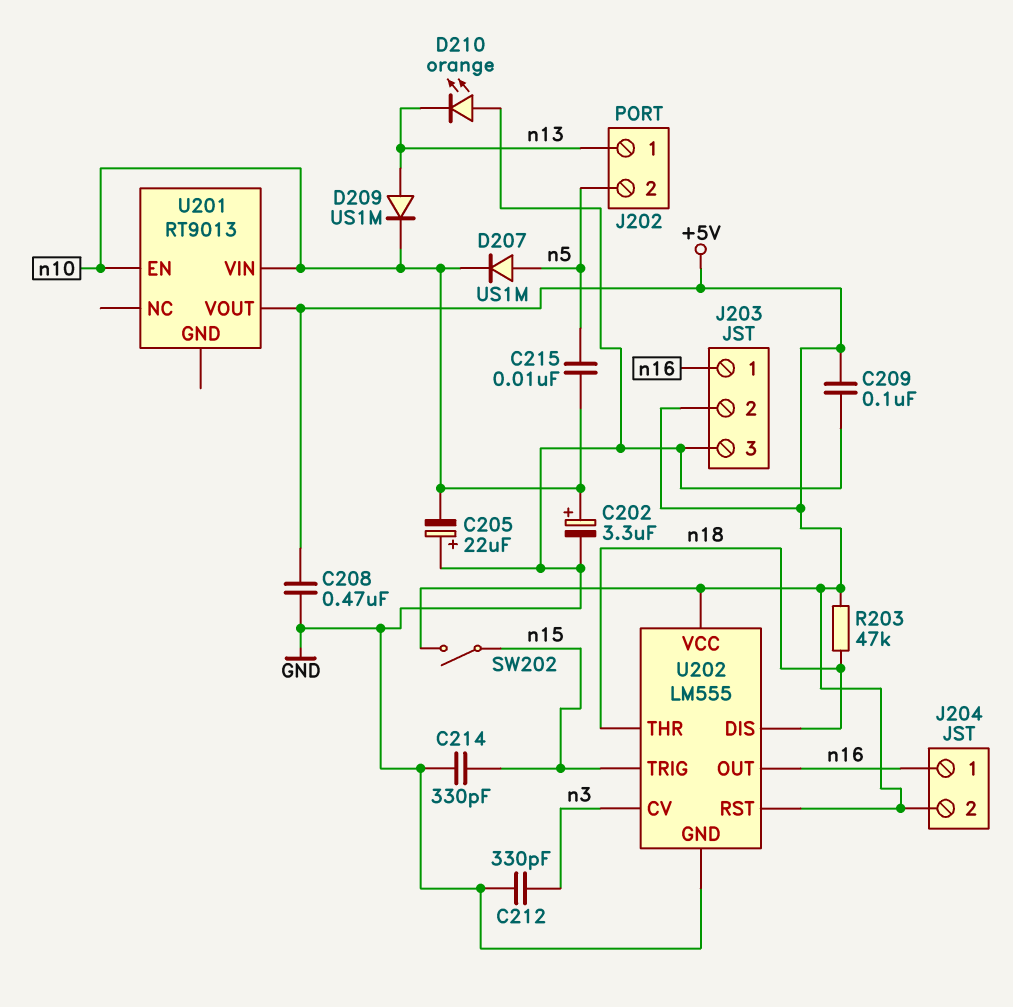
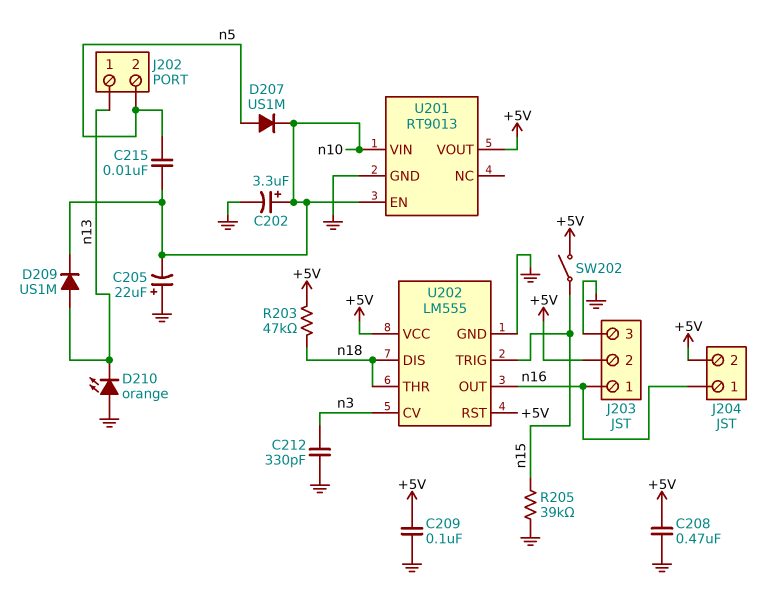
C214: 330pF (GND, n15) -> none
R205: none -> 39k (GND, n15)
U201 pin GND: none -> GND

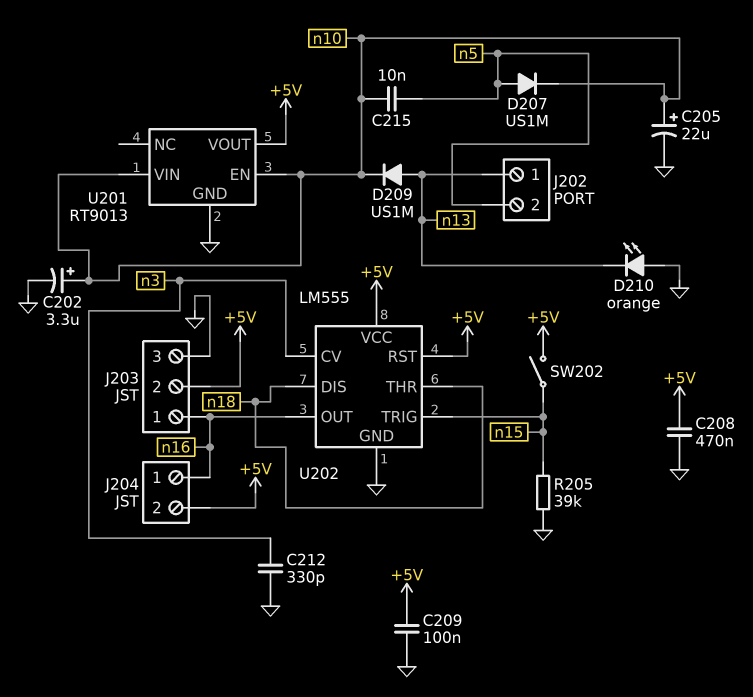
C205: 22uF (plus GND, minus n10) -> 22uF (plus n10, minus GND)
R203: 47k (+5V, n18) -> none

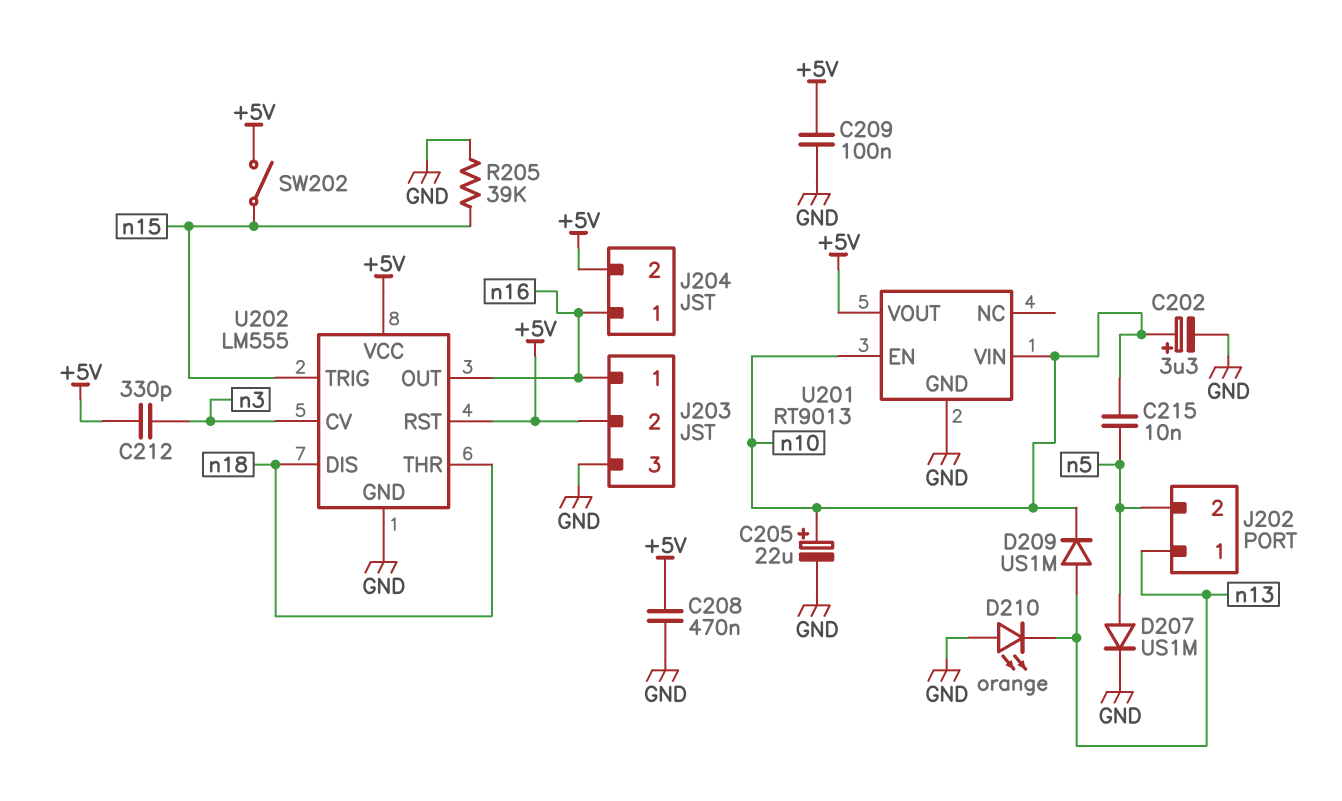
C212: 330pF (GND, n3) -> 330pF (+5V, n3)
D207: diode US1M (A n5, K n10) -> diode US1M (A n5, K GND)

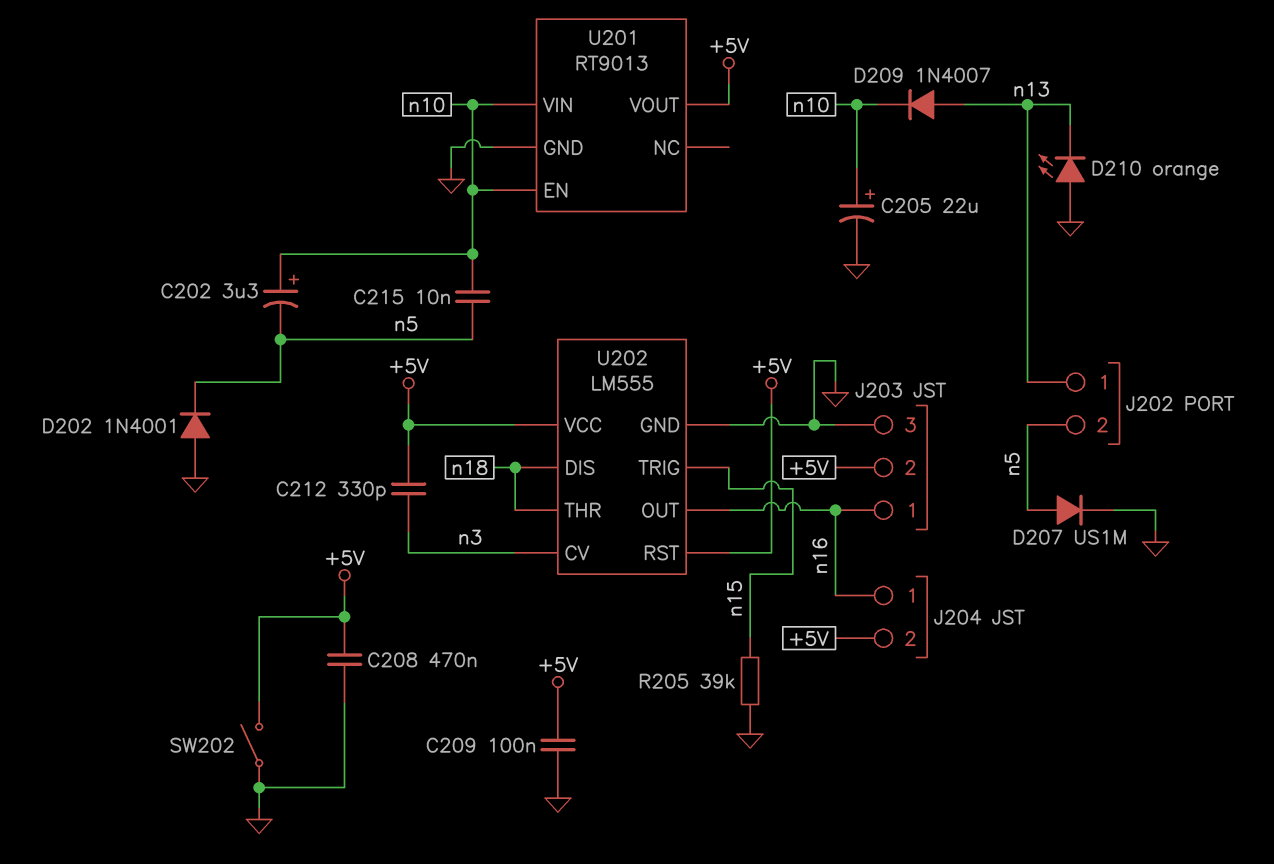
C202: 3.3uF (plus n10, minus GND) -> 3.3uF (plus n10, minus n5)
D202: none -> diode 1N4001 (A GND, K n5)
D209: diode US1M (A n13, K n10) -> diode 1N4007 (A n13, K n10)
SW202: switch (+5V, n15) -> switch (+5V, GND)

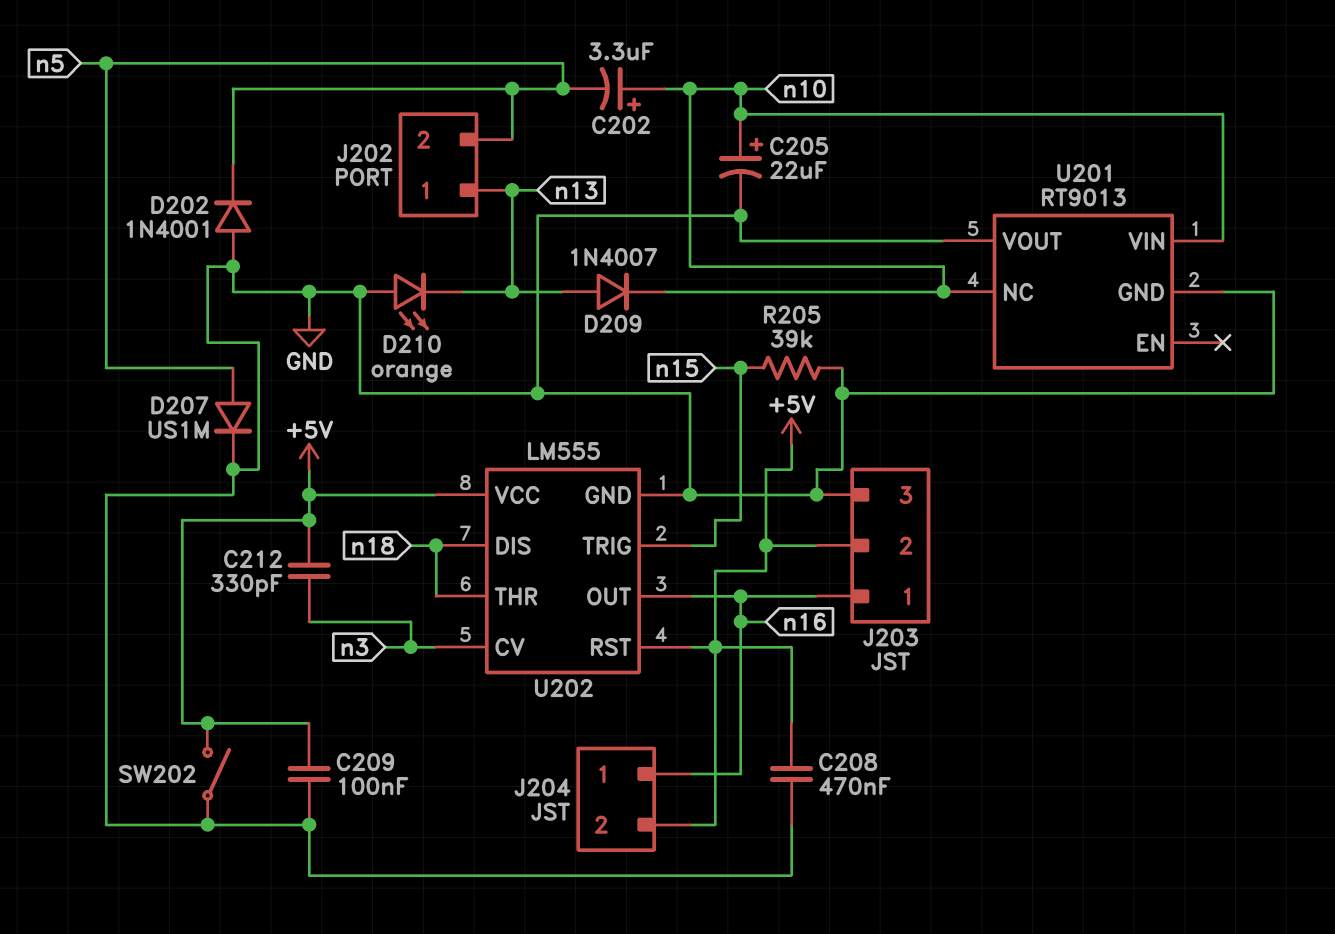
C215: 10nF (n5, n10) -> none
U201 pin EN: n10 -> none
U201 pin NC: none -> n10
U201 pin VOUT: +5V -> GND

